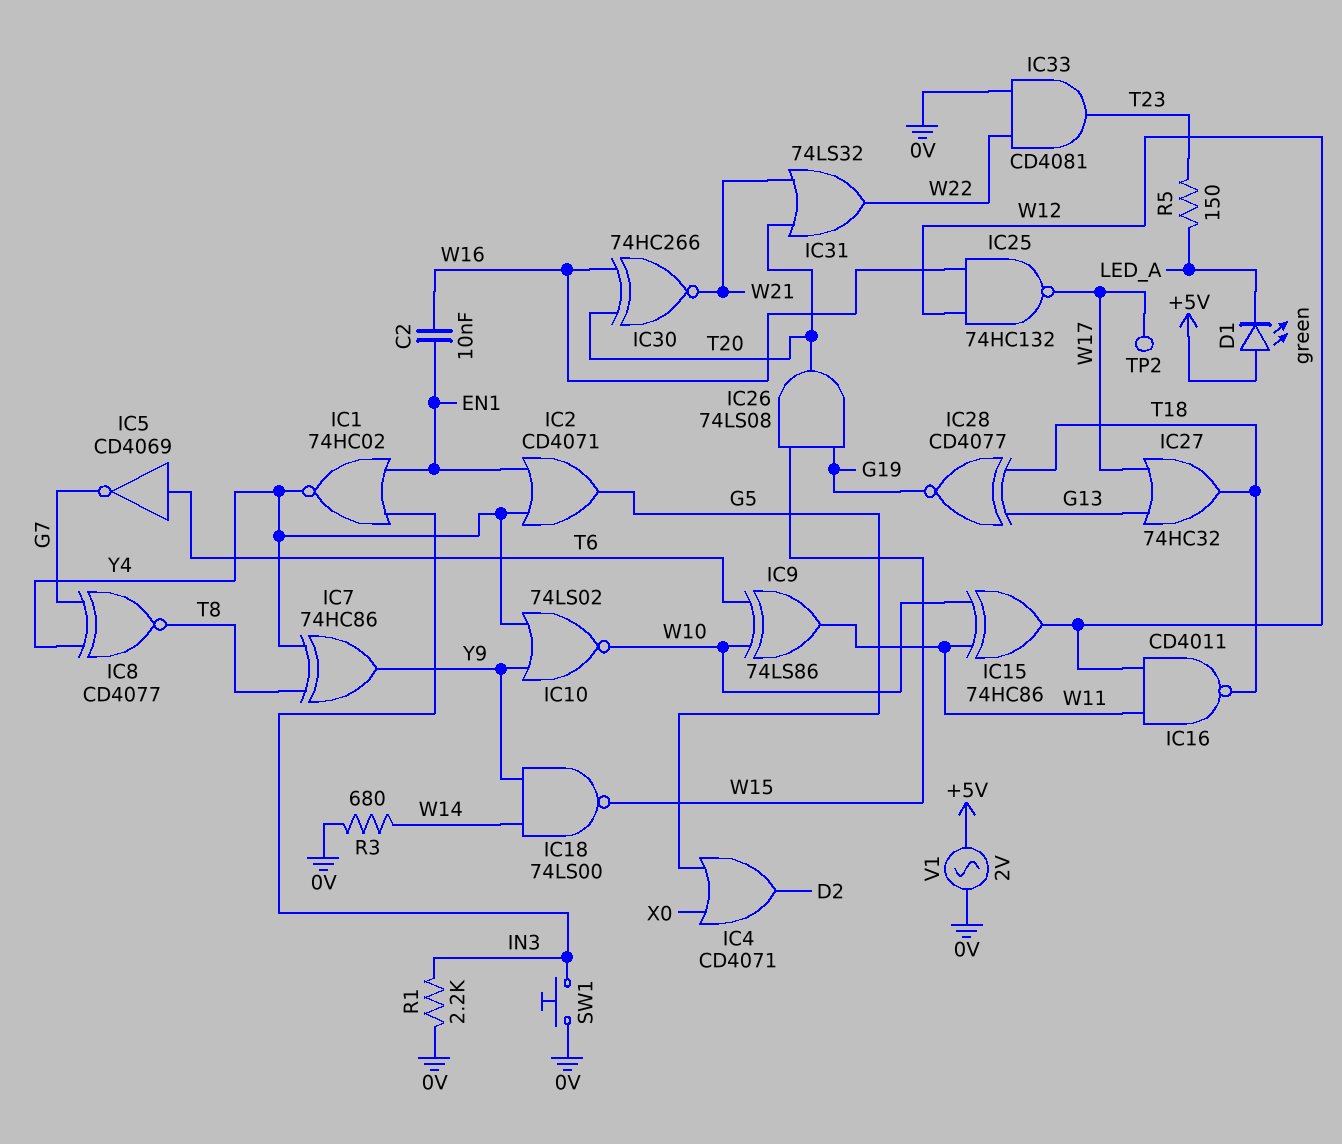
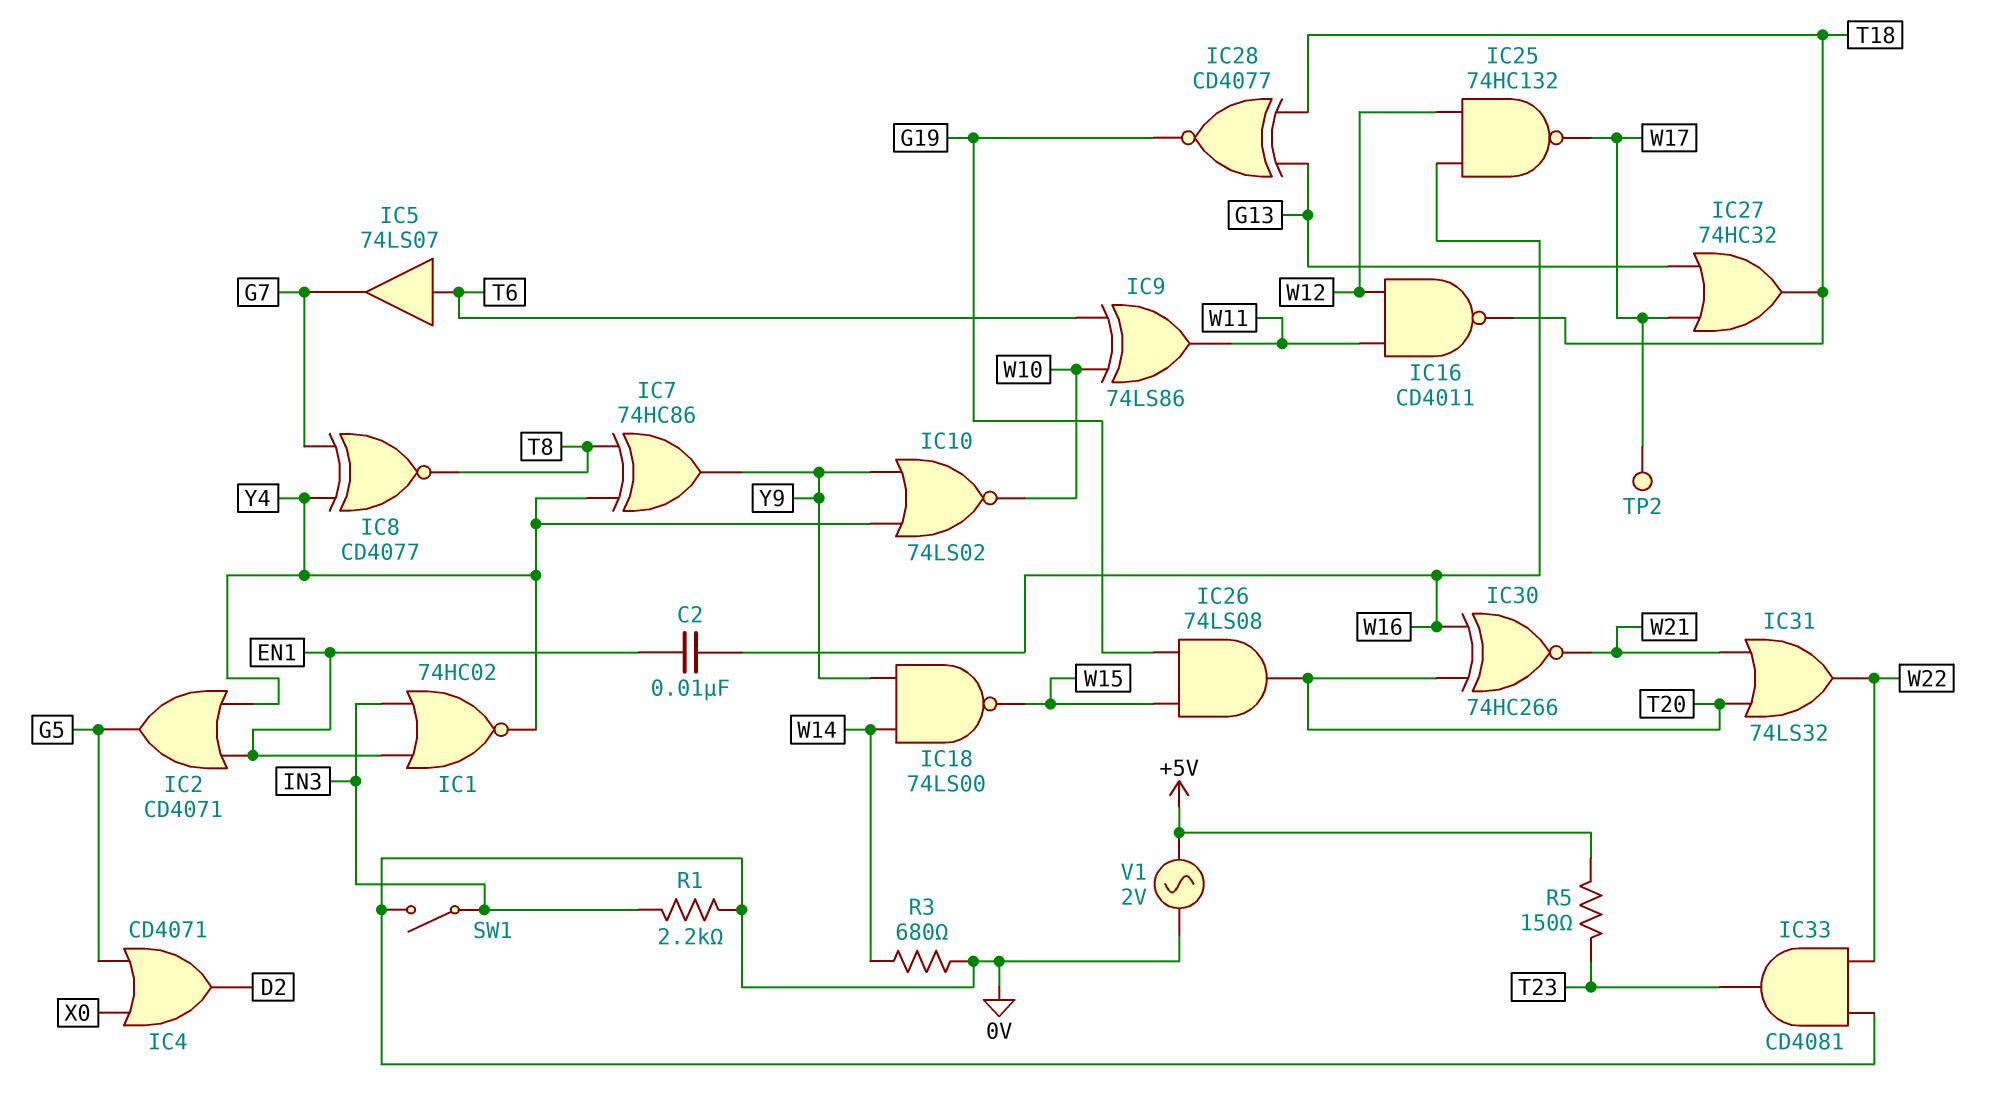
D1: LED green (A +5V, K LED_A) -> none
IC5: NOT CD4069 (in T6, out G7) -> buffer 74LS07 (in T6, out G7)
IC15: XOR 74HC86 (in W10, in W11, out W12) -> none
R5: 150 (LED_A, T23) -> 150 (+5V, T23)
SW1: button (0V, IN3) -> switch (0V, IN3)

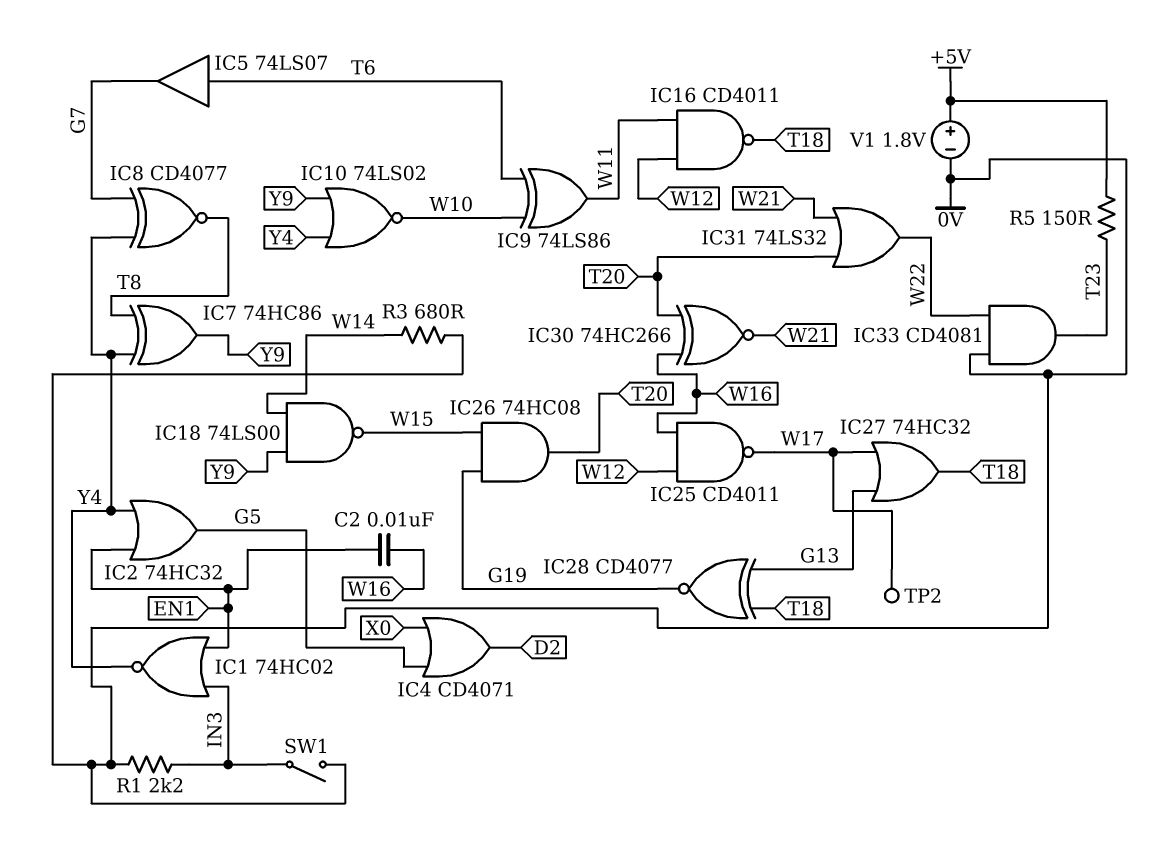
IC2: OR CD4071 (in EN1, in Y4, out G5) -> OR 74HC32 (in EN1, in Y4, out G5)
IC25: NAND 74HC132 (in W12, in W16, out W17) -> NAND CD4011 (in W12, in W16, out W17)
IC26: AND 74LS08 (in G19, in W15, out T20) -> AND 74HC08 (in G19, in W15, out T20)
V1: AC 2V (+5V, 0V) -> 1.8V (plus +5V, minus 0V)

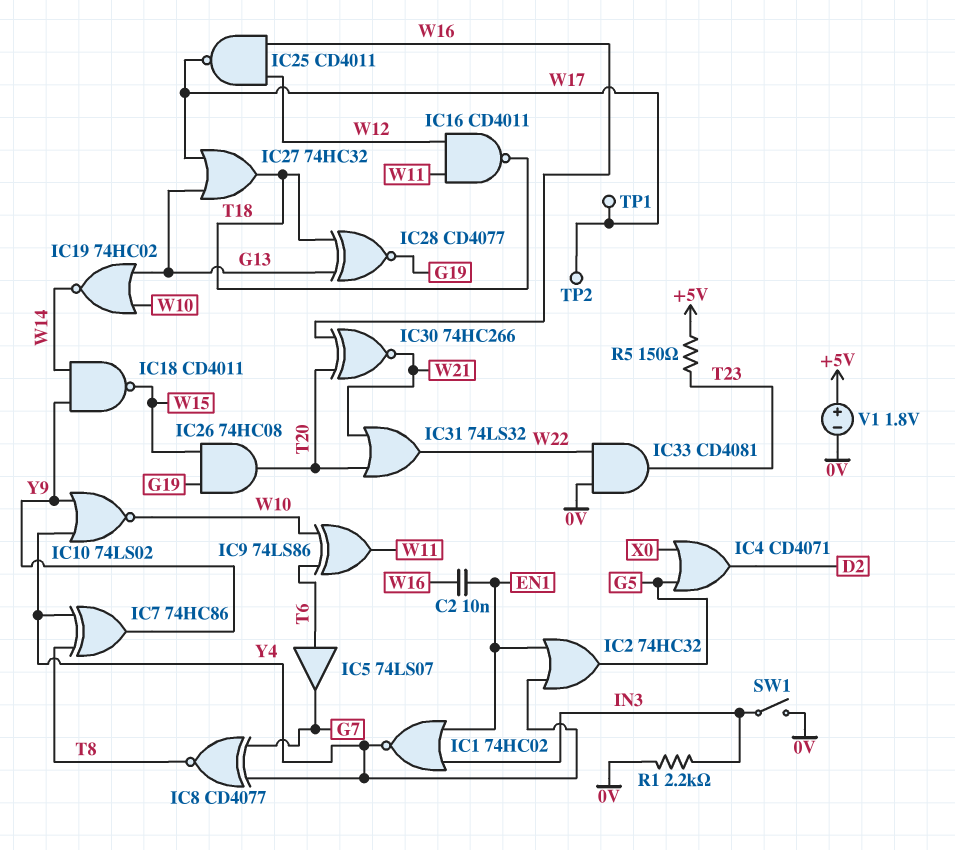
IC18: NAND 74LS00 (in W14, in Y9, out W15) -> NAND CD4011 (in W14, in Y9, out W15)
IC19: none -> NOR 74HC02 (in G13, in W10, out W14)
R3: 680 (0V, W14) -> none
TP1: none -> test point (W17)

